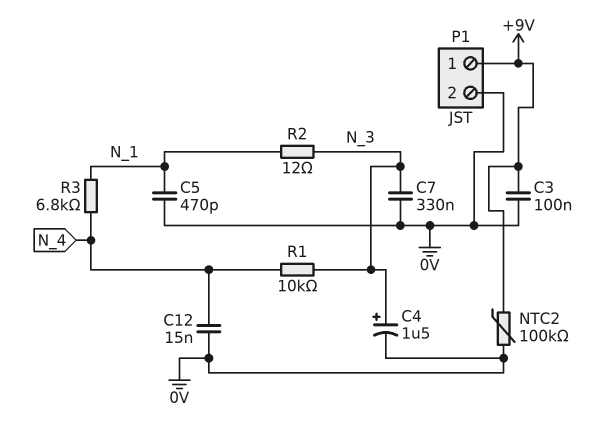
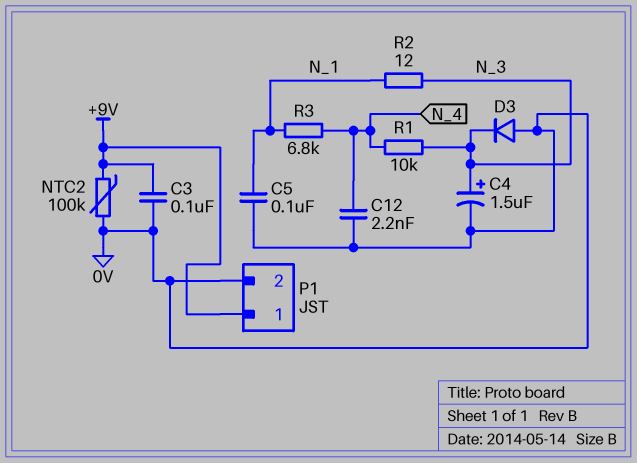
C5: 470pF (0V, N_1) -> 100nF (0V, N_1)
C7: 330nF (0V, N_3) -> none
C12: 15nF (0V, N_4) -> 2.2nF (0V, N_4)
D3: none -> diode (A 0V, K N_3)

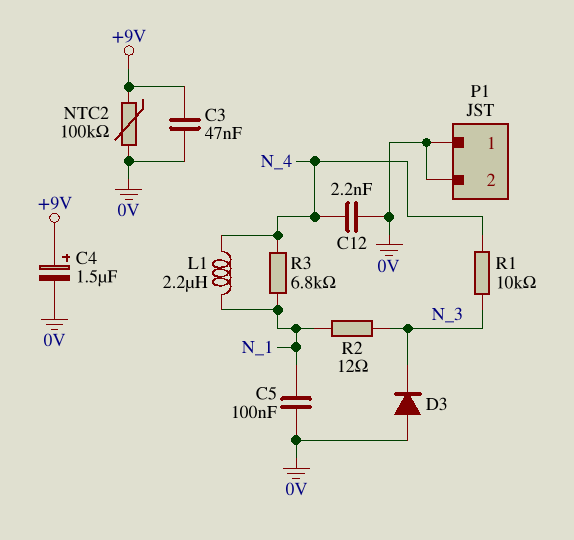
C3: 100nF (+9V, 0V) -> 47nF (+9V, 0V)
C4: 1.5uF (plus N_3, minus 0V) -> 1.5uF (plus +9V, minus 0V)
L1: none -> 2.2uH (N_1, N_4)
P1 pin 1: +9V -> 0V

